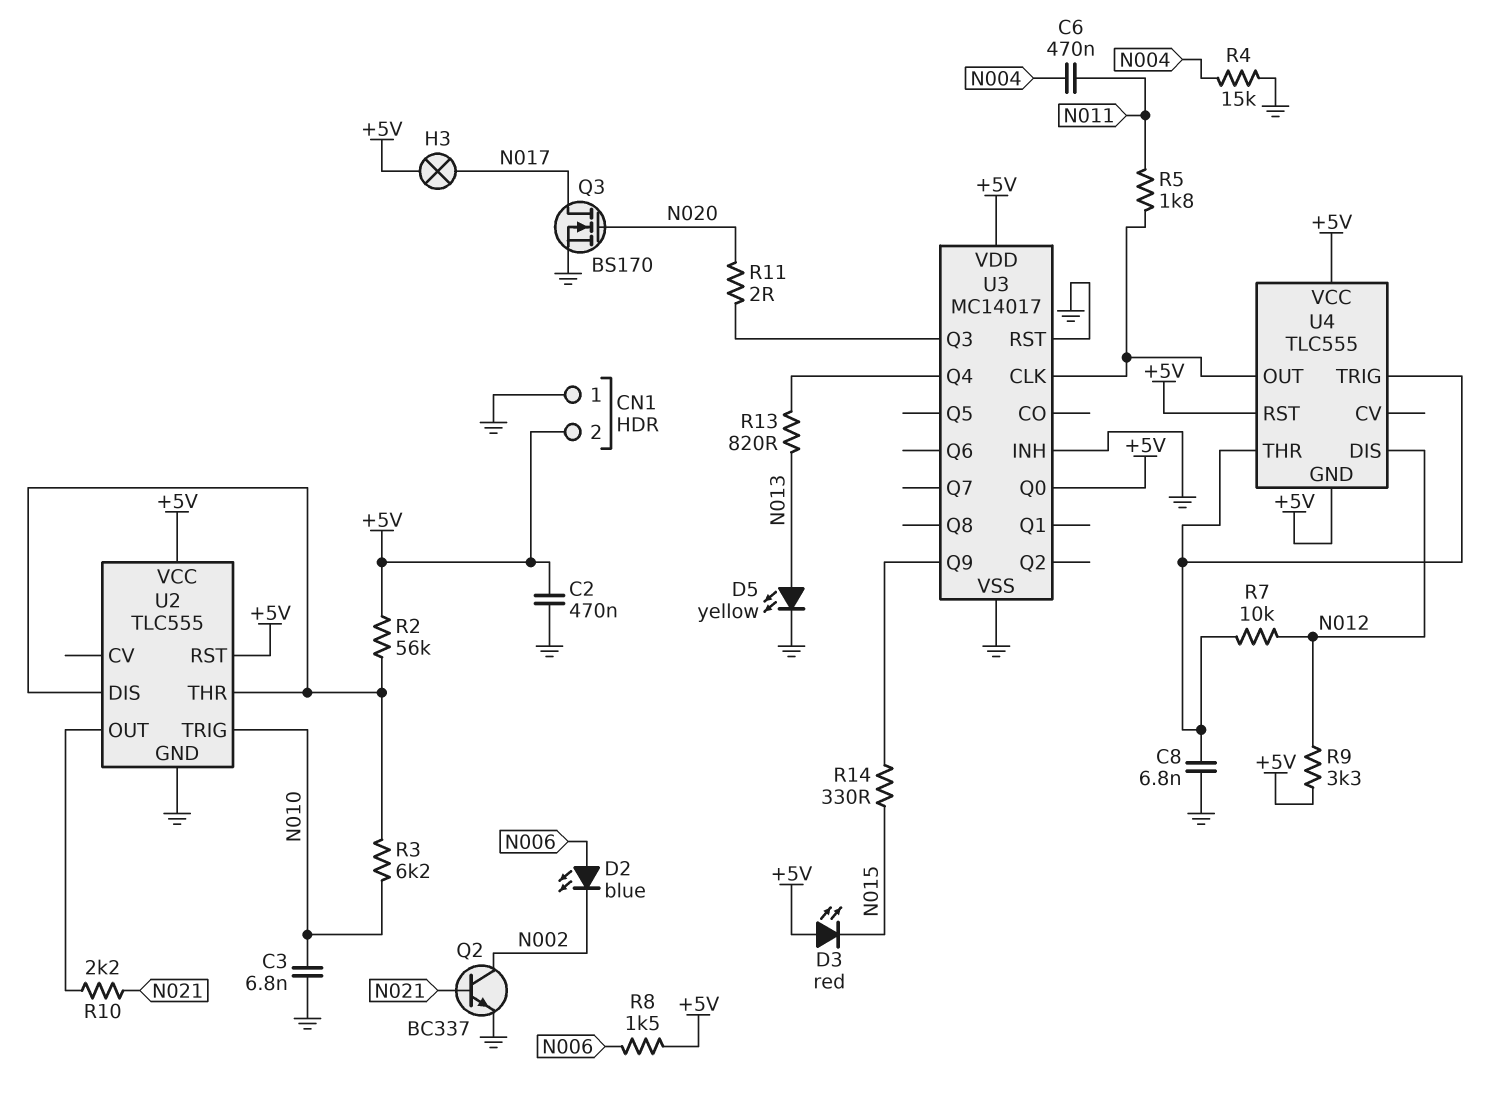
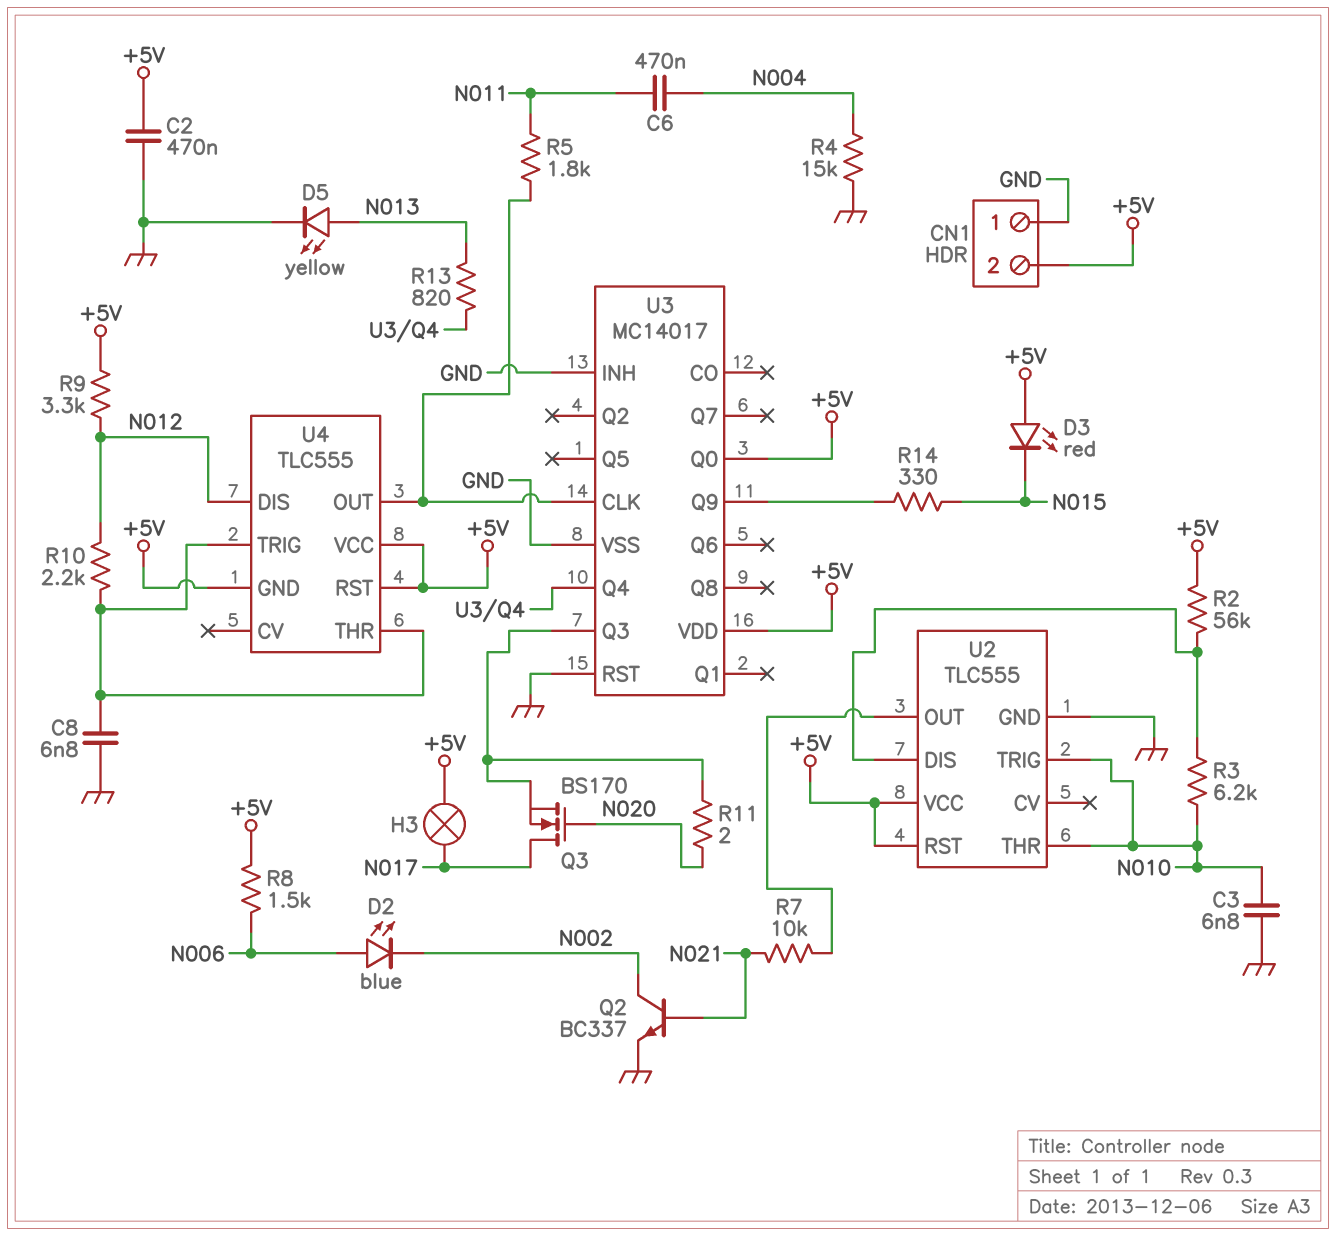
Q3: NMOS BS170 (G N020, D N017, S GND) -> NMOS BS170 (G N020, D N017, S U3/Q3)
R7: 10k (N012, U4/THR) -> 10k (N021, U2/OUT)
R10: 2.2k (N021, U2/OUT) -> 2.2k (N012, U4/THR)
U2 pin THR: U2/DIS -> N010

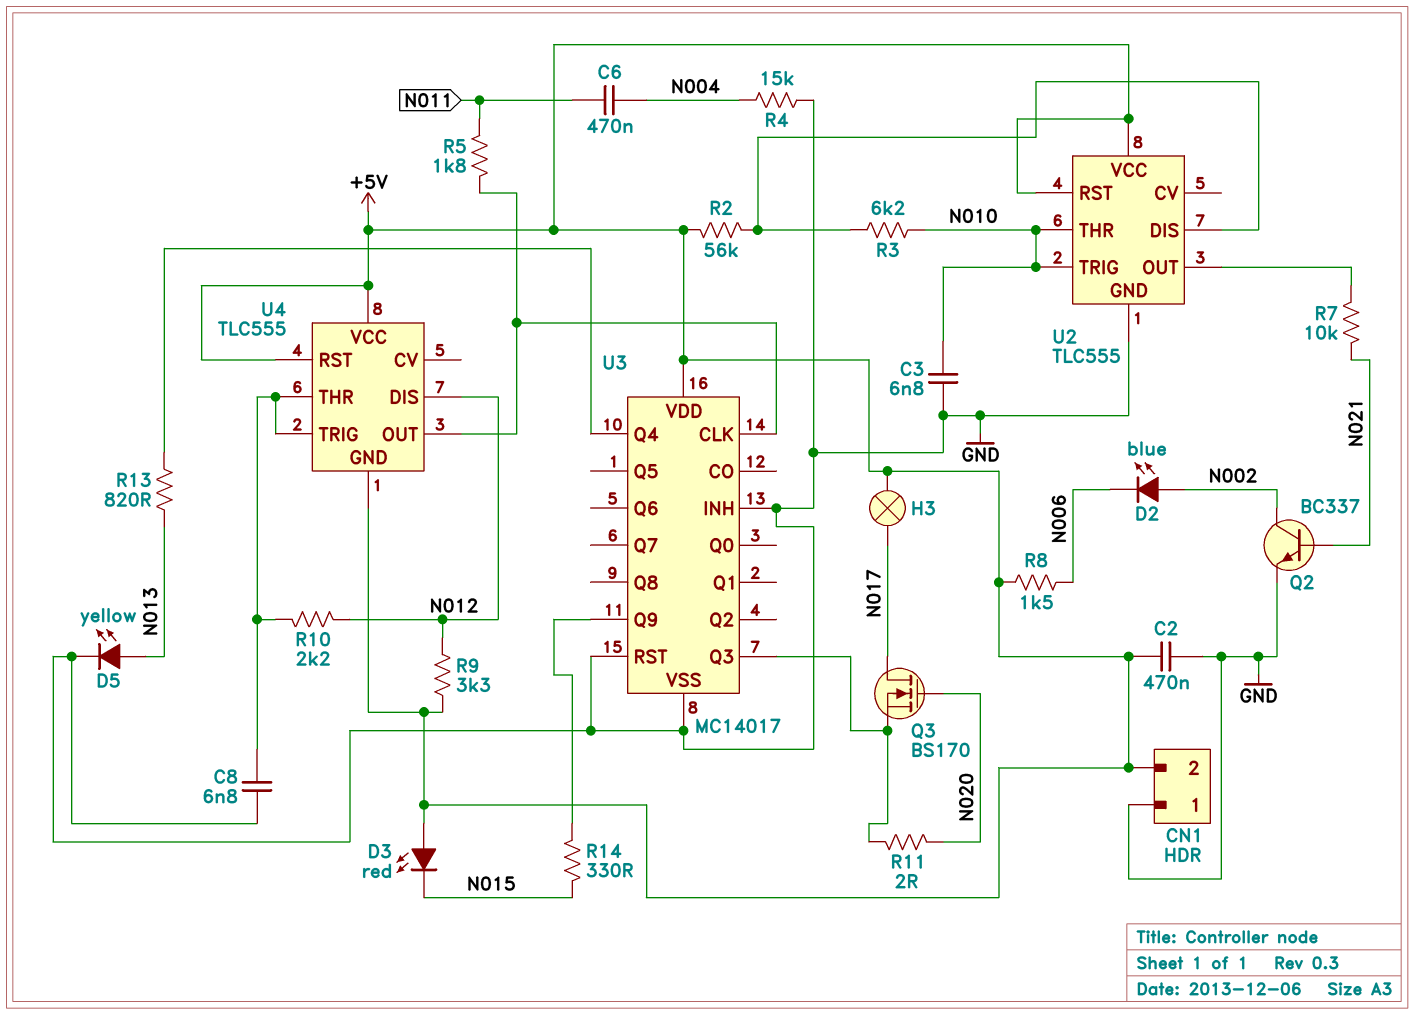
D2: LED blue (A N006, K N002) -> LED blue (A N002, K N006)
U3 pin Q0: +5V -> none

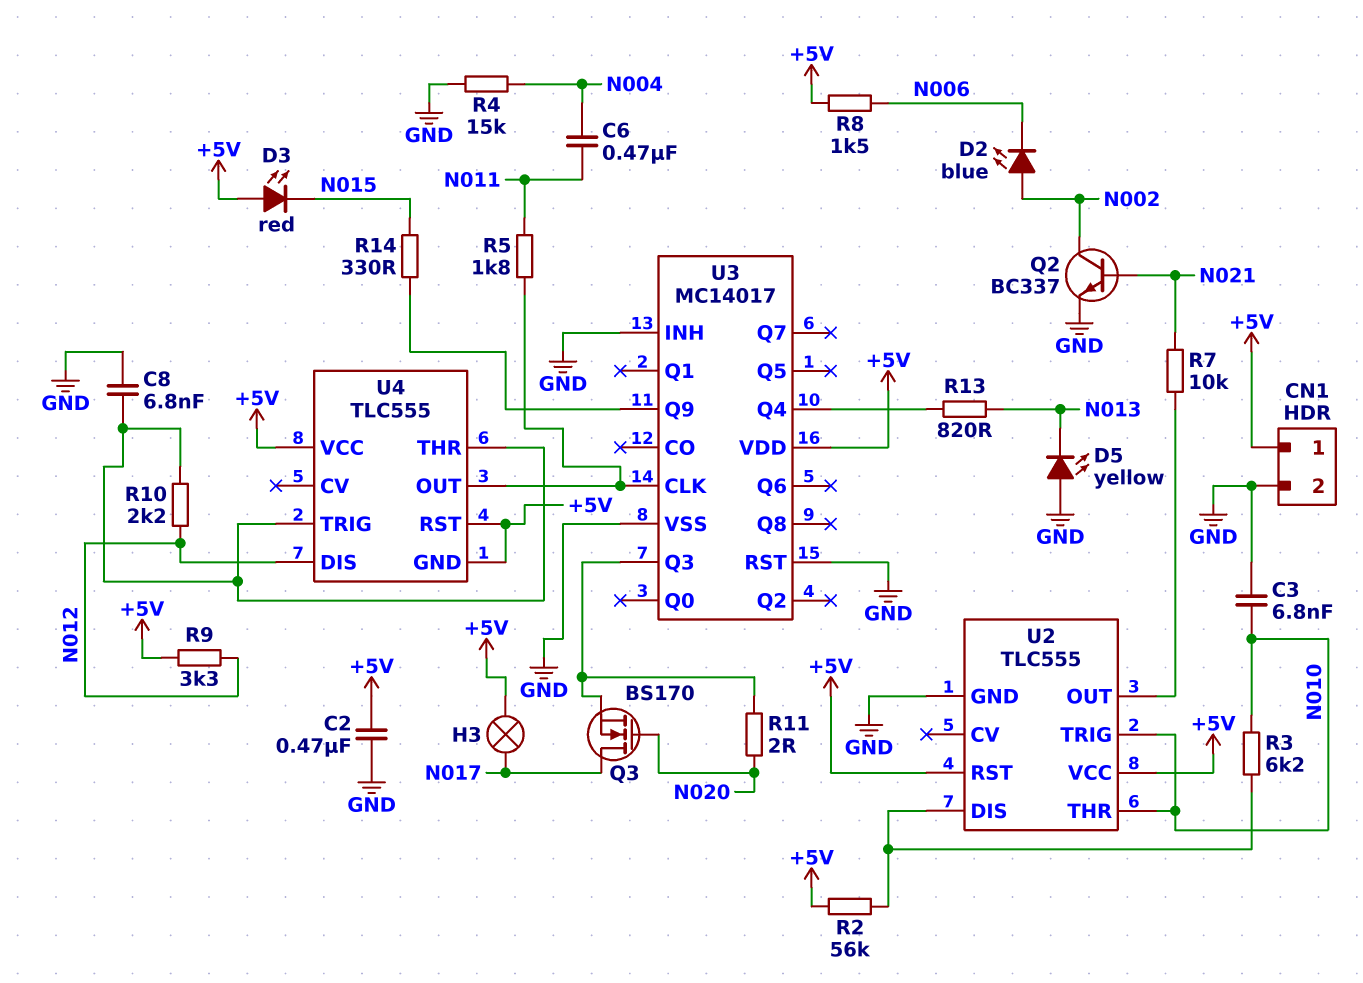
CN1 pin 1: GND -> +5V
CN1 pin 2: +5V -> GND
D5: LED yellow (A N013, K GND) -> LED yellow (A GND, K N013)

